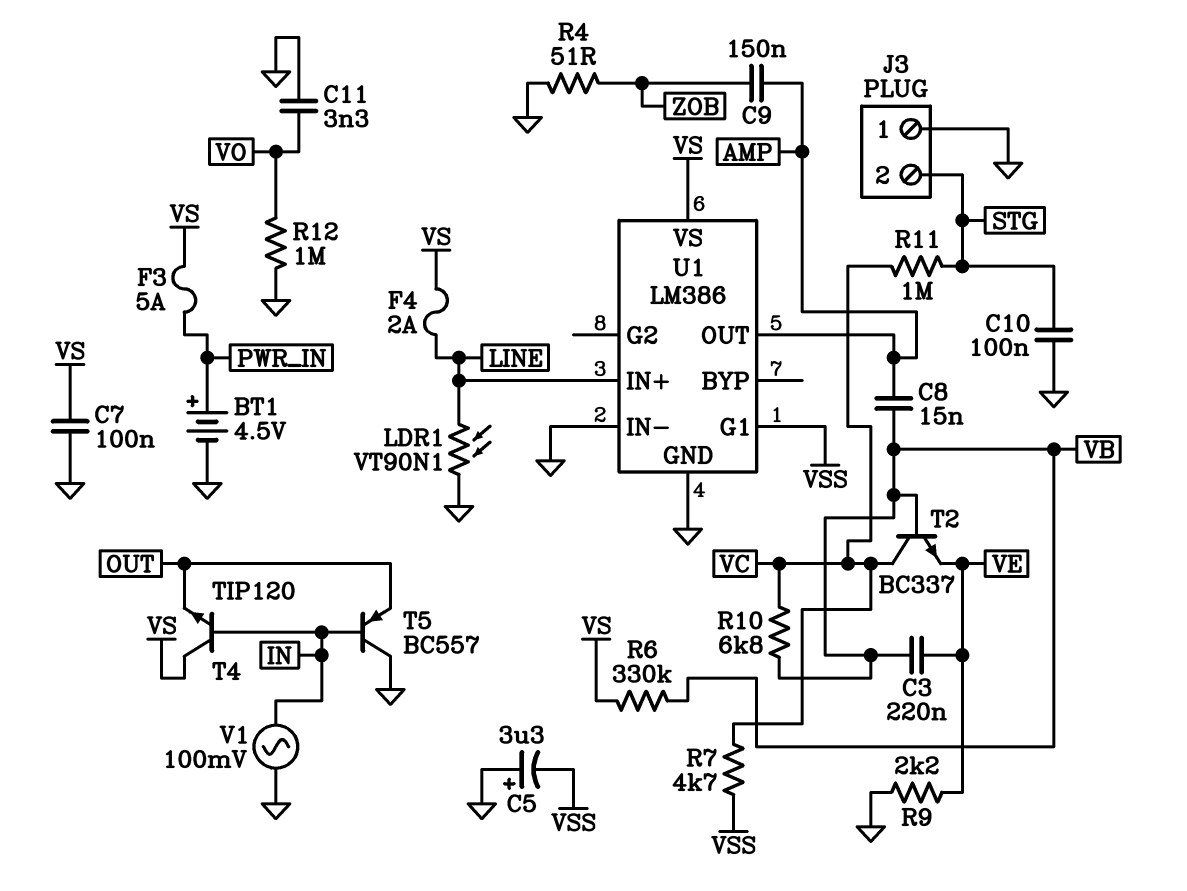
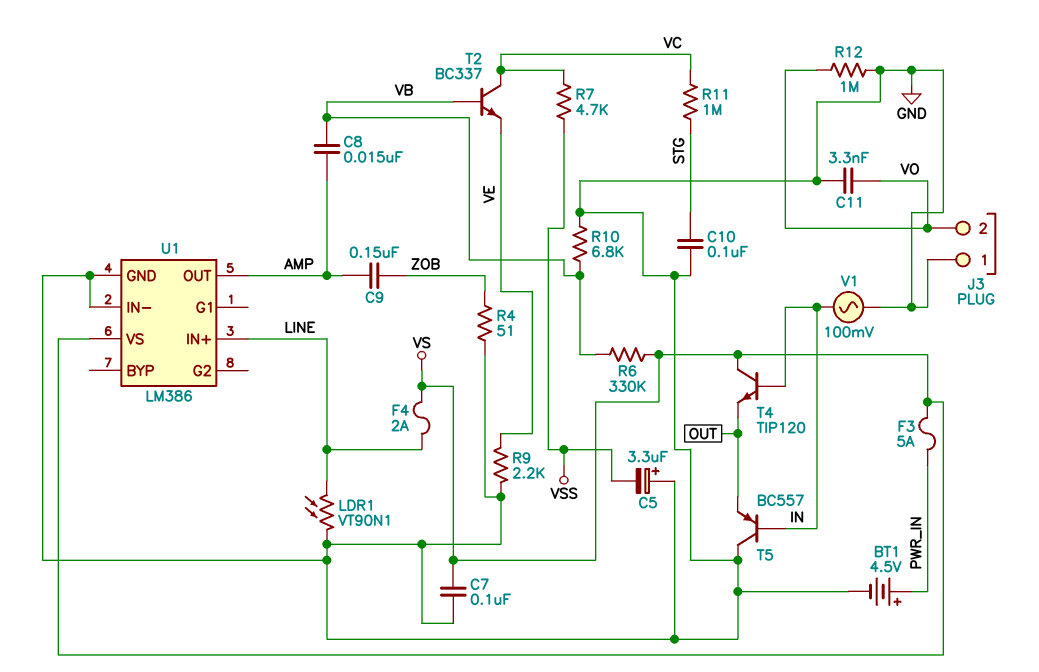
C3: 220nF (VB, VE) -> none
J3 pin 2: STG -> VO
R10: 6.8k (VB, VC) -> 6.8k (GND, VB)
U1 pin G1: VSS -> none

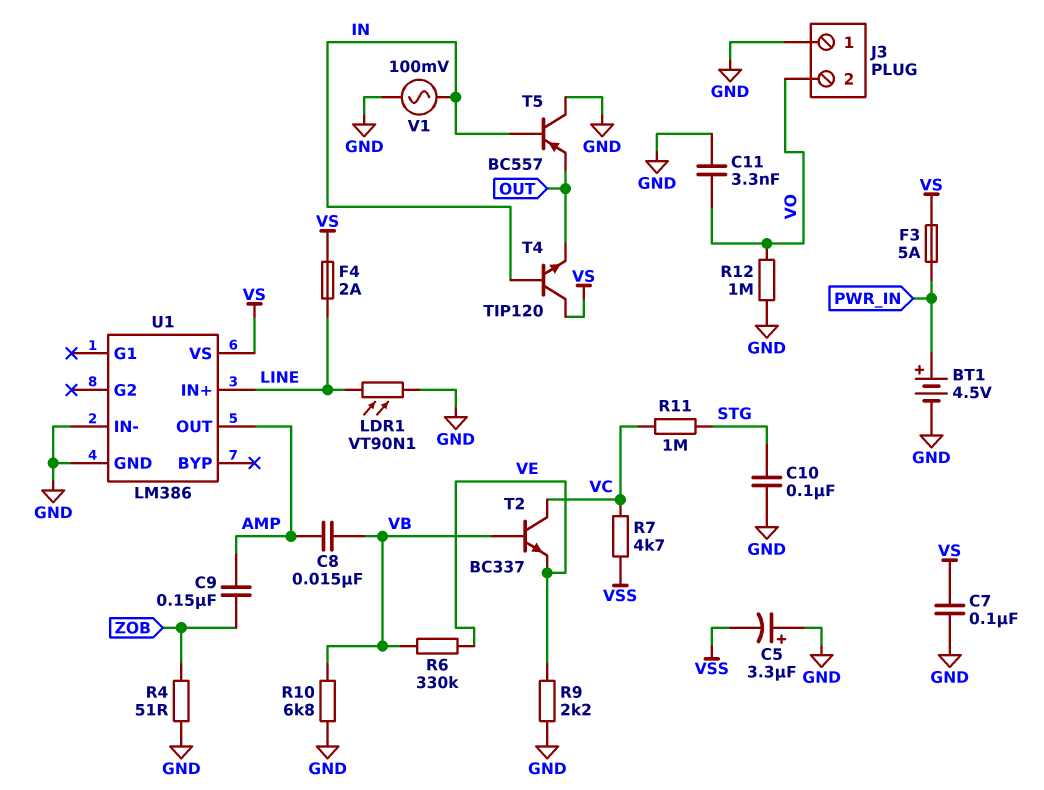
R6: 330k (VB, VS) -> 330k (VB, VE)

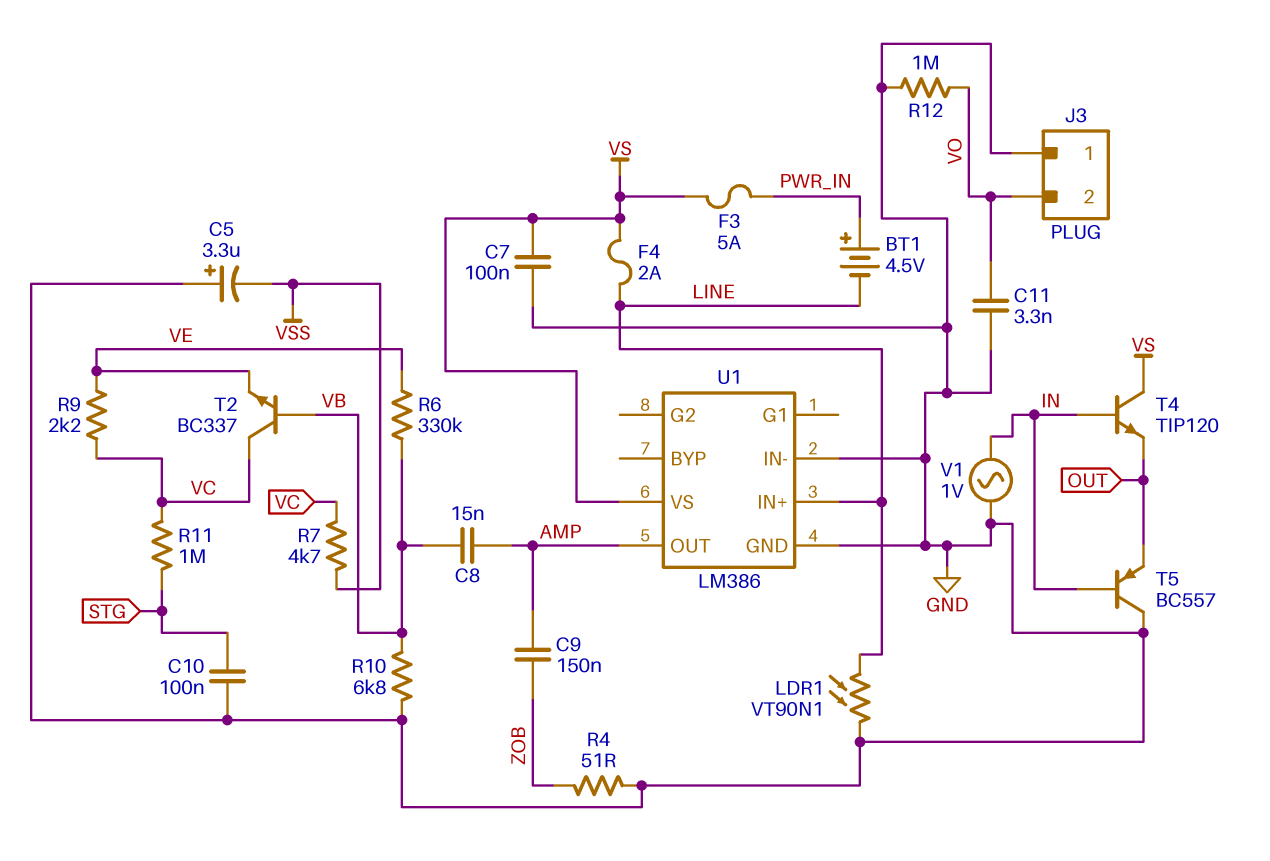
BT1: 4.5V (plus PWR_IN, minus GND) -> 4.5V (plus PWR_IN, minus LINE)
R9: 2.2k (GND, VE) -> 2.2k (VC, VE)
V1: AC 100mV (GND, IN) -> AC 1V (GND, IN)

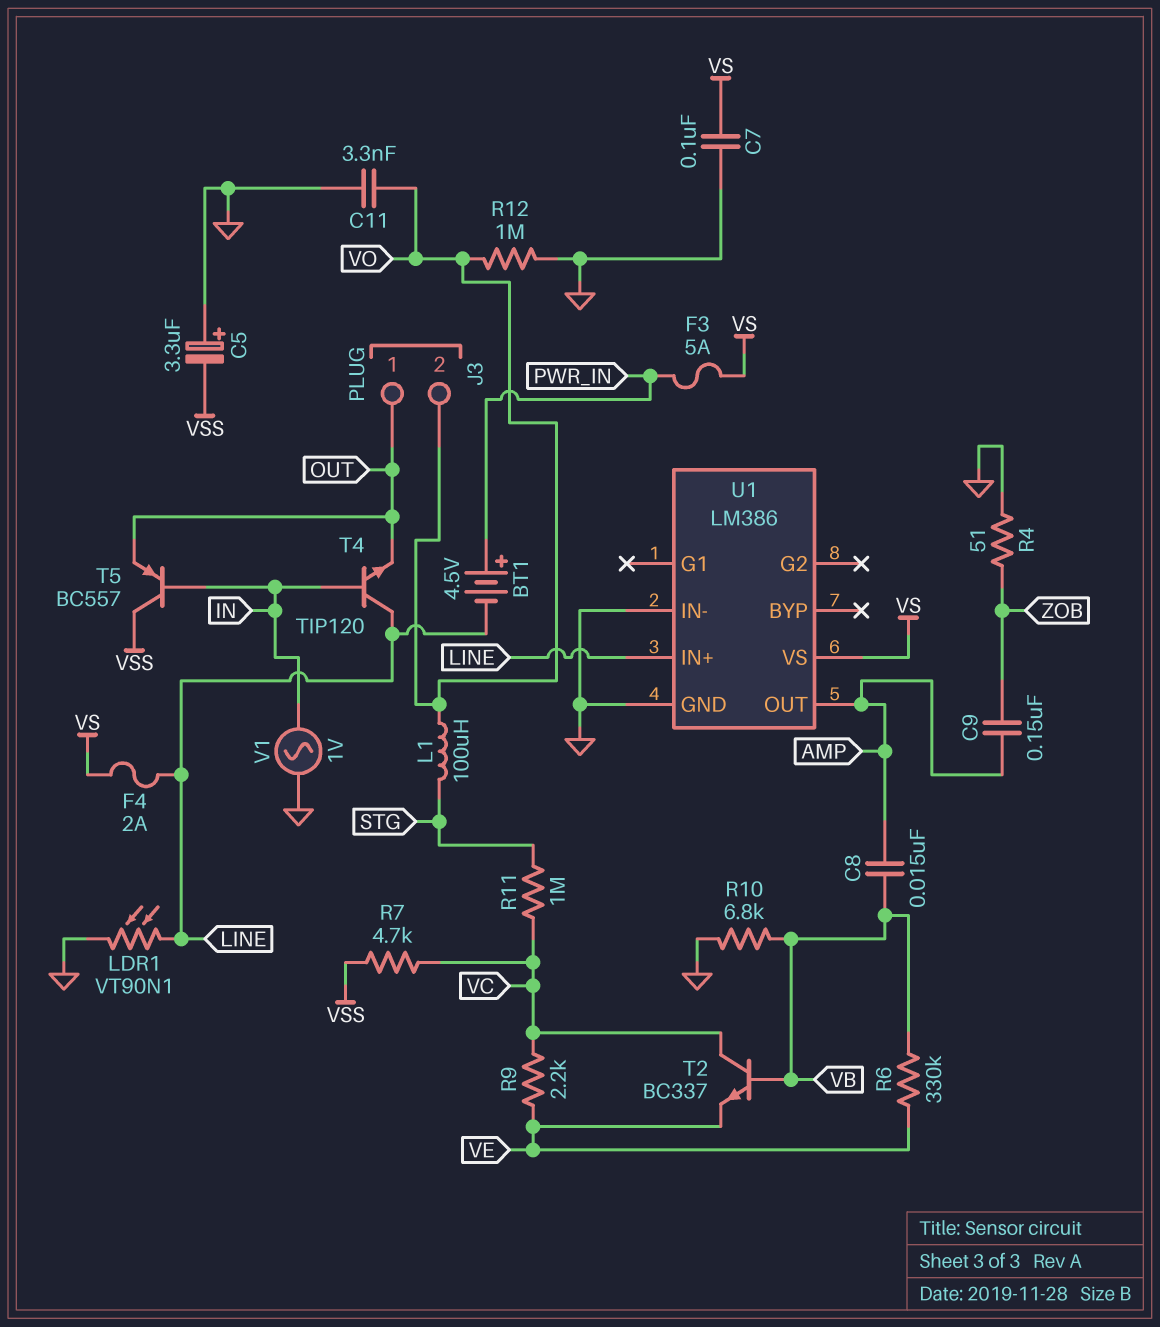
C10: 100nF (GND, STG) -> none
J3 pin 1: GND -> OUT
L1: none -> 100uH (STG, VO)
T4: NPN TIP120 (B IN, C VS, E OUT) -> NPN TIP120 (B IN, C LINE, E OUT)
T5: PNP BC557 (B IN, C GND, E OUT) -> PNP BC557 (B IN, C VSS, E OUT)

